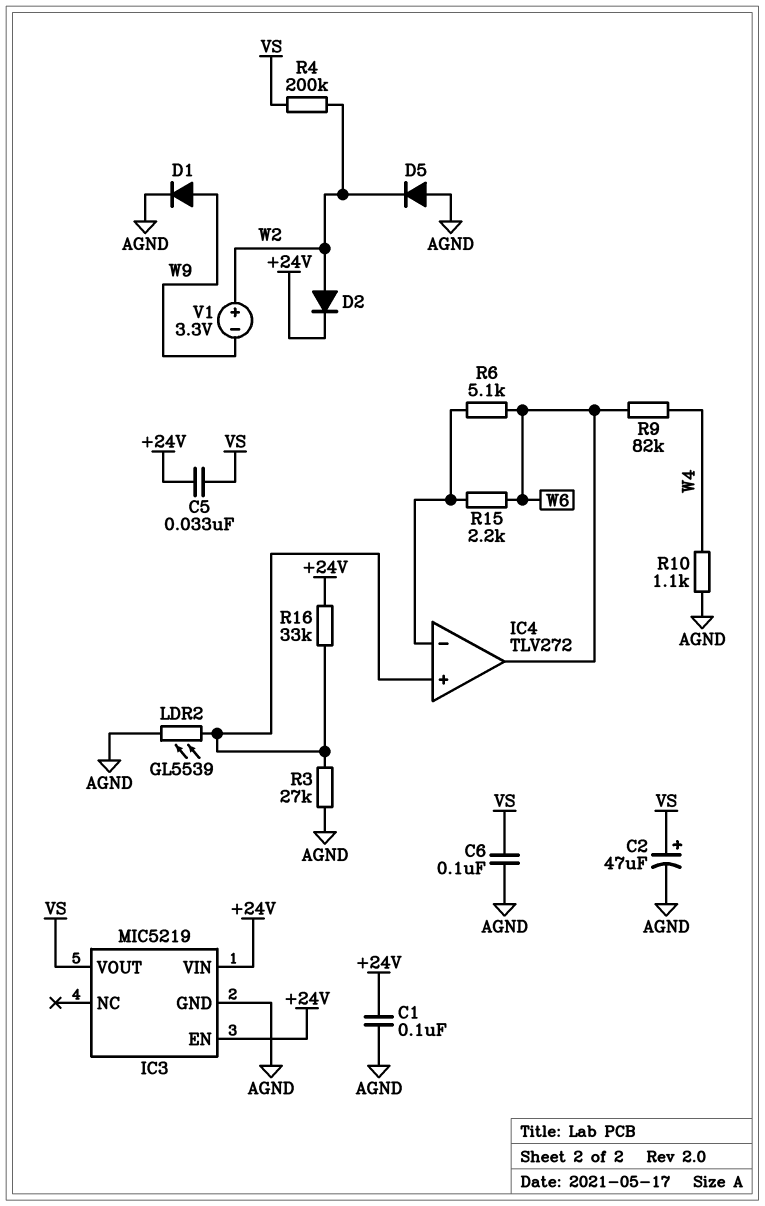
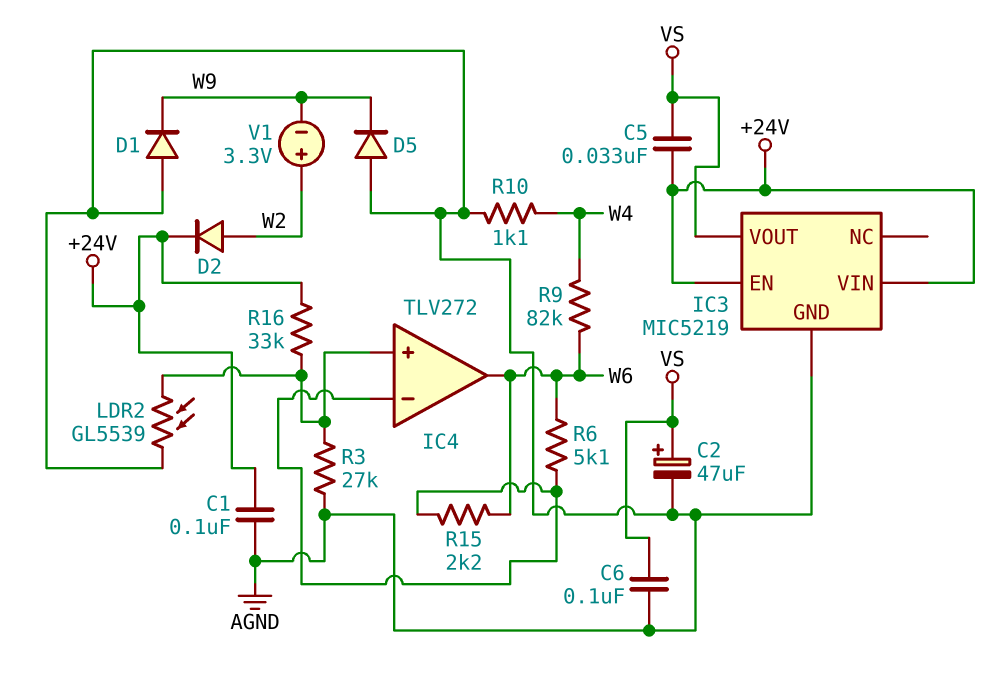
D1: diode (A W9, K AGND) -> diode (A AGND, K W9)
D5: diode (A AGND, K W2) -> diode (A AGND, K W9)
R4: 200k (VS, W2) -> none

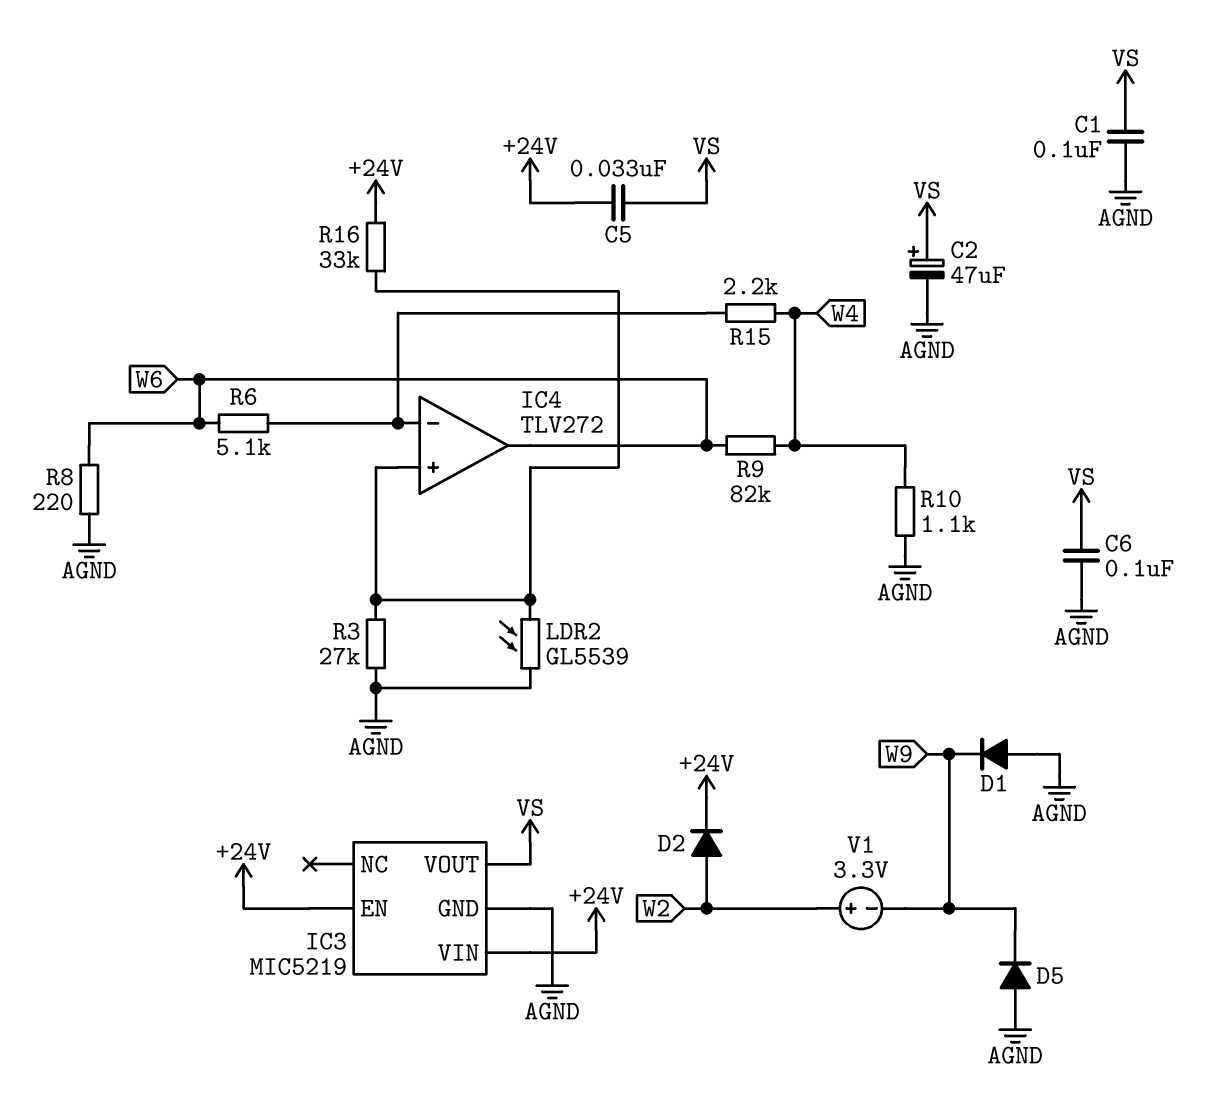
C1: 100nF (+24V, AGND) -> 100nF (AGND, VS)
R8: none -> 220 (AGND, W6)
R15: 2.2k (IC4/in-, W6) -> 2.2k (IC4/in-, W4)

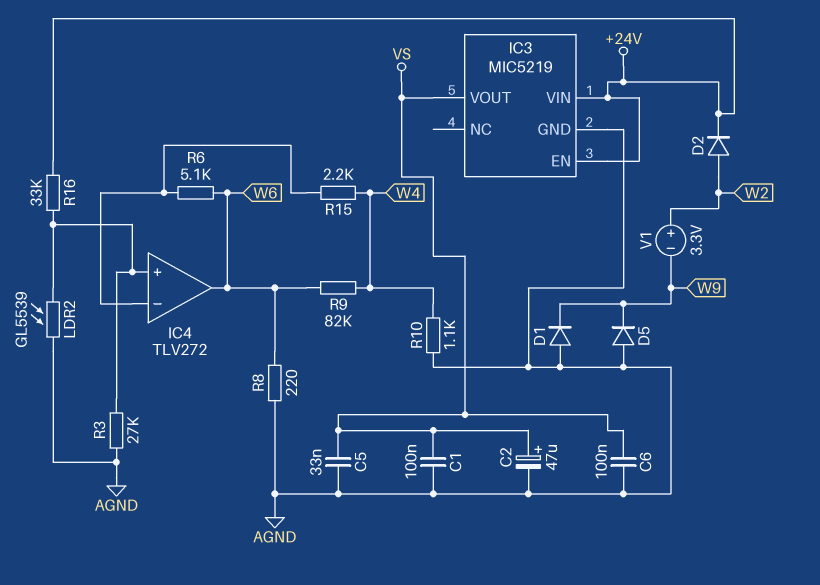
C5: 33nF (+24V, VS) -> 33nF (AGND, VS)

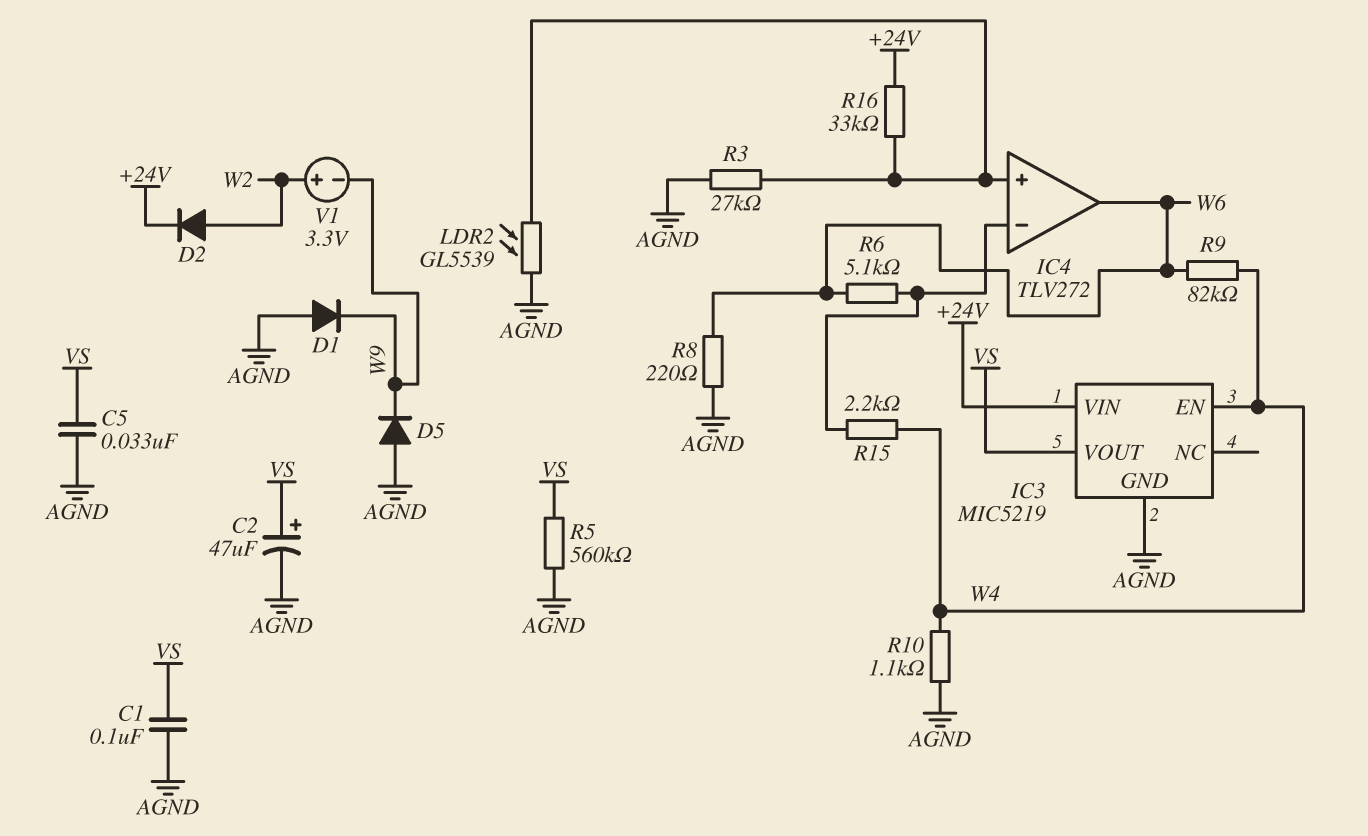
C6: 100nF (AGND, VS) -> none
IC3 pin EN: +24V -> W4
R5: none -> 560k (AGND, VS)

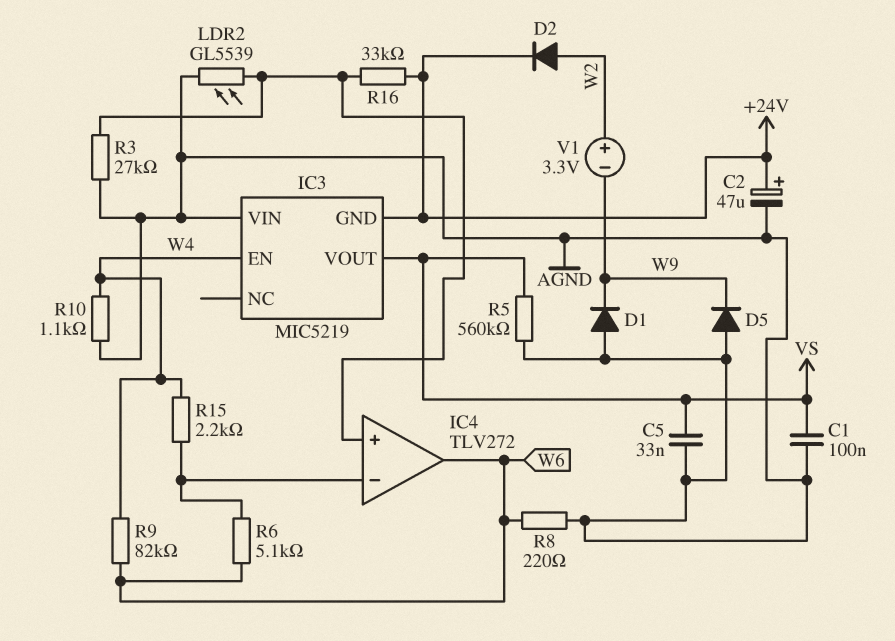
C2: 47uF (plus VS, minus AGND) -> 47uF (plus +24V, minus AGND)
IC3 pin GND: AGND -> +24V
IC3 pin VIN: +24V -> AGND

